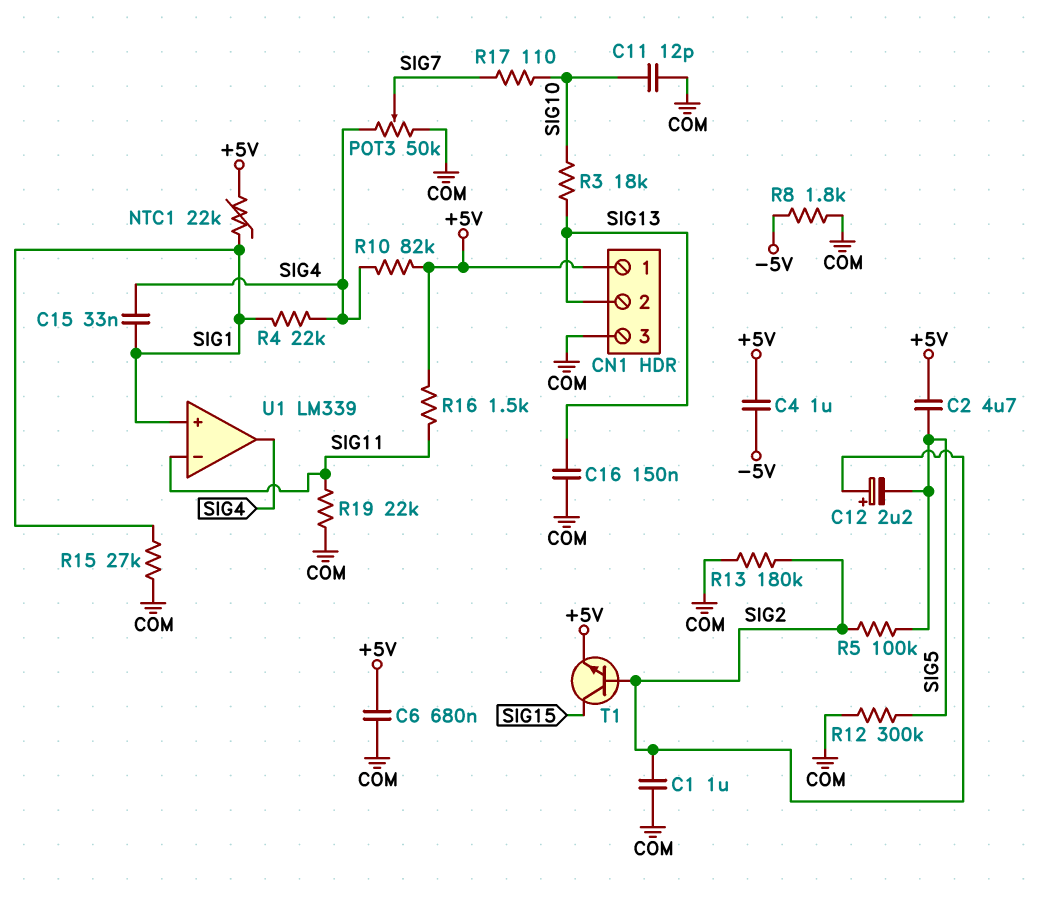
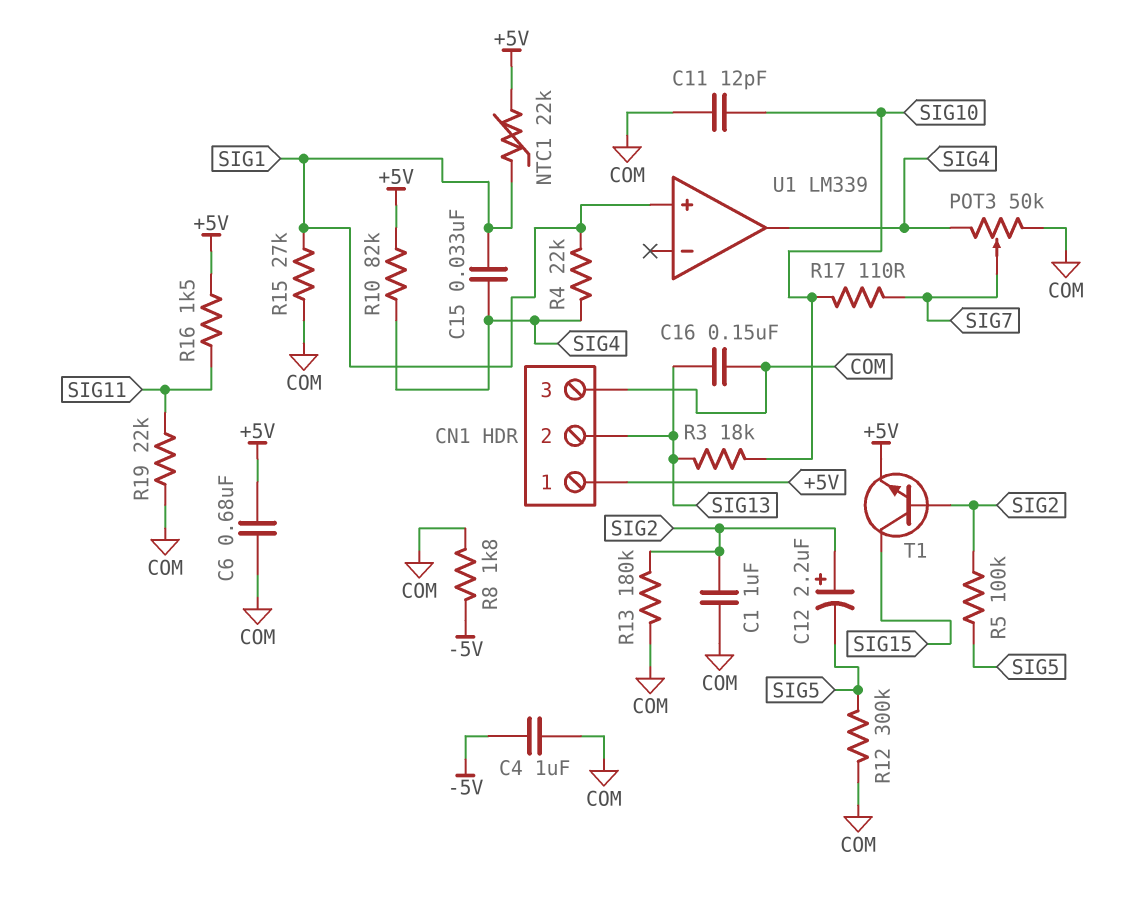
C2: 4.7uF (+5V, SIG5) -> none
C4: 1uF (+5V, -5V) -> 1uF (-5V, COM)
U1 pin in-: SIG11 -> none

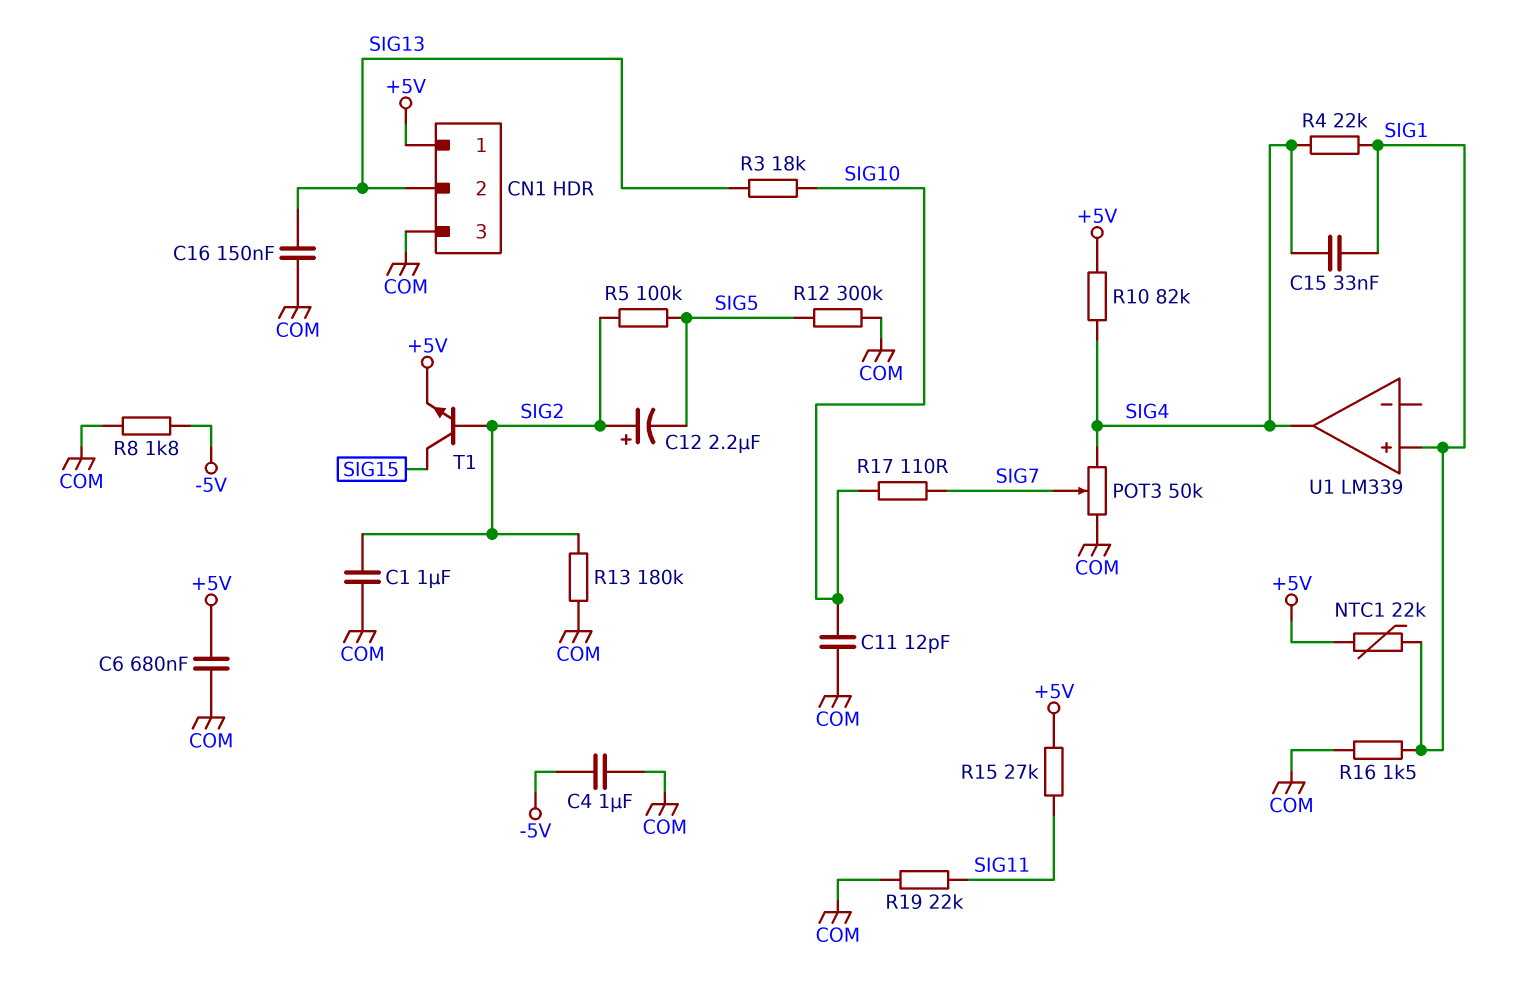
R15: 27k (COM, SIG1) -> 27k (+5V, SIG11)
R16: 1.5k (+5V, SIG11) -> 1.5k (COM, SIG1)

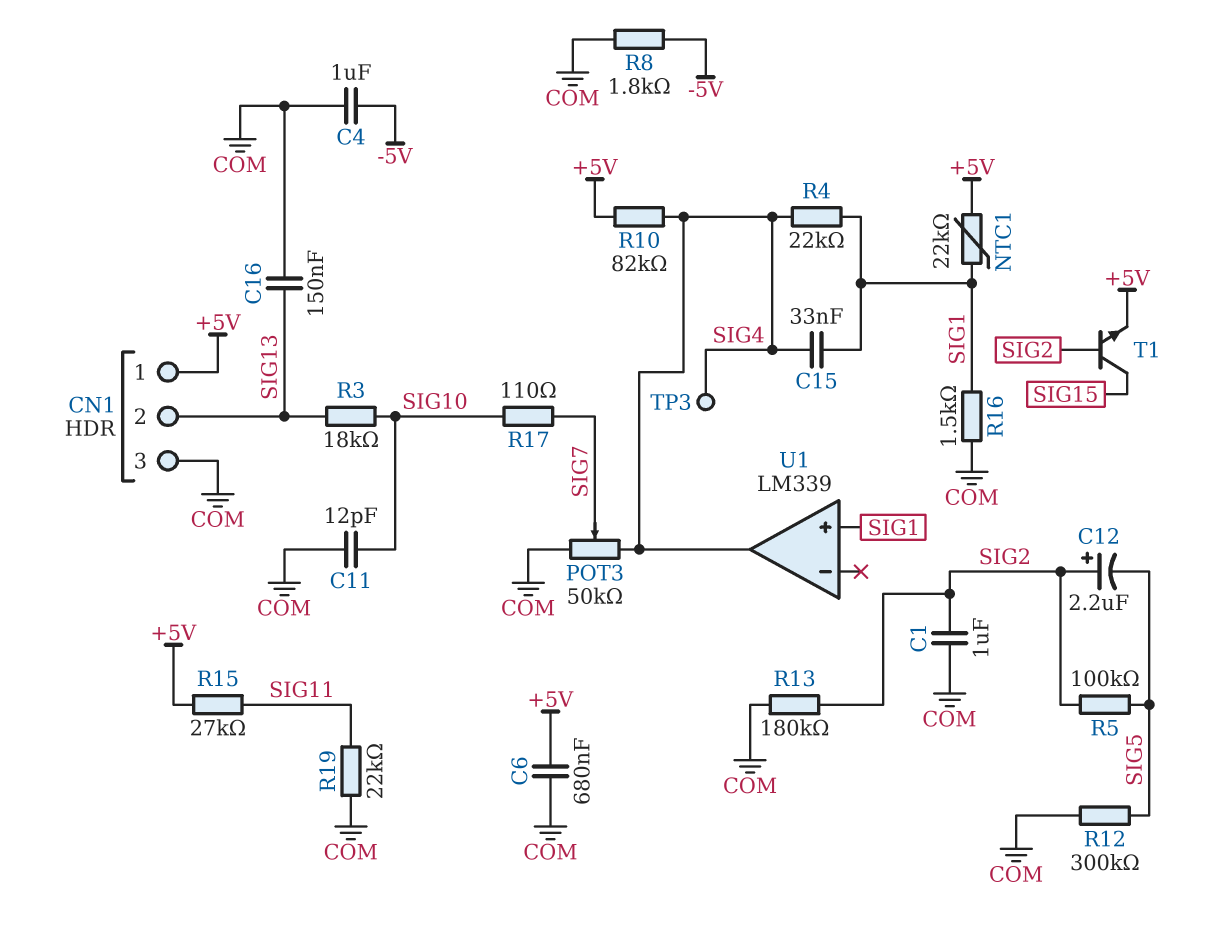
TP3: none -> test point (SIG4)

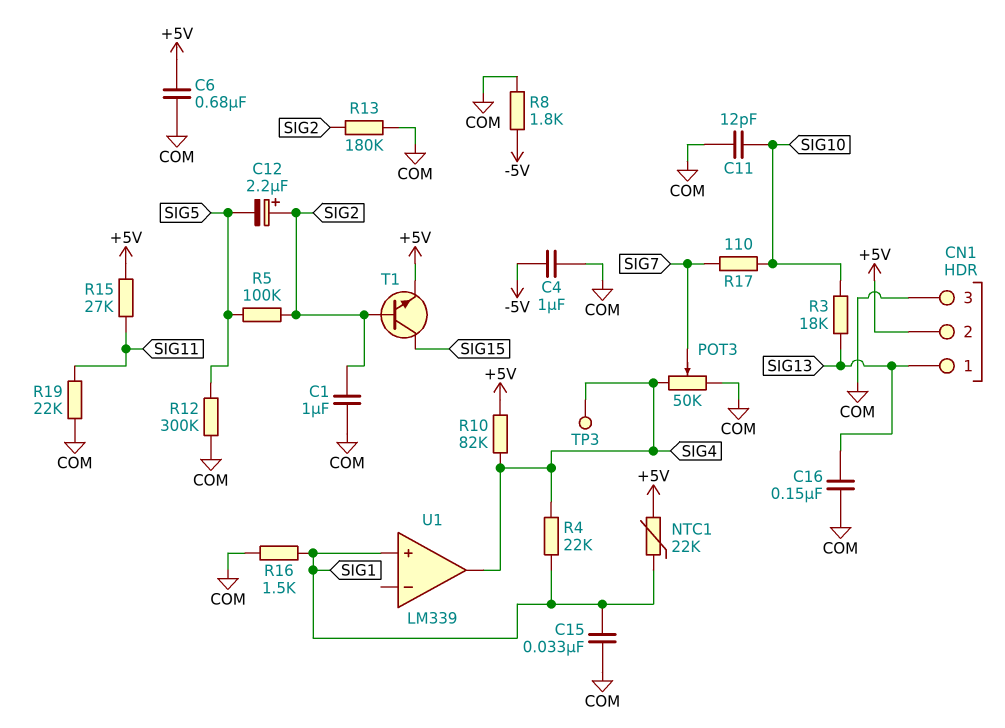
C15: 33nF (SIG1, SIG4) -> 33nF (COM, SIG1)
CN1 pin 1: +5V -> SIG13
CN1 pin 2: SIG13 -> +5V

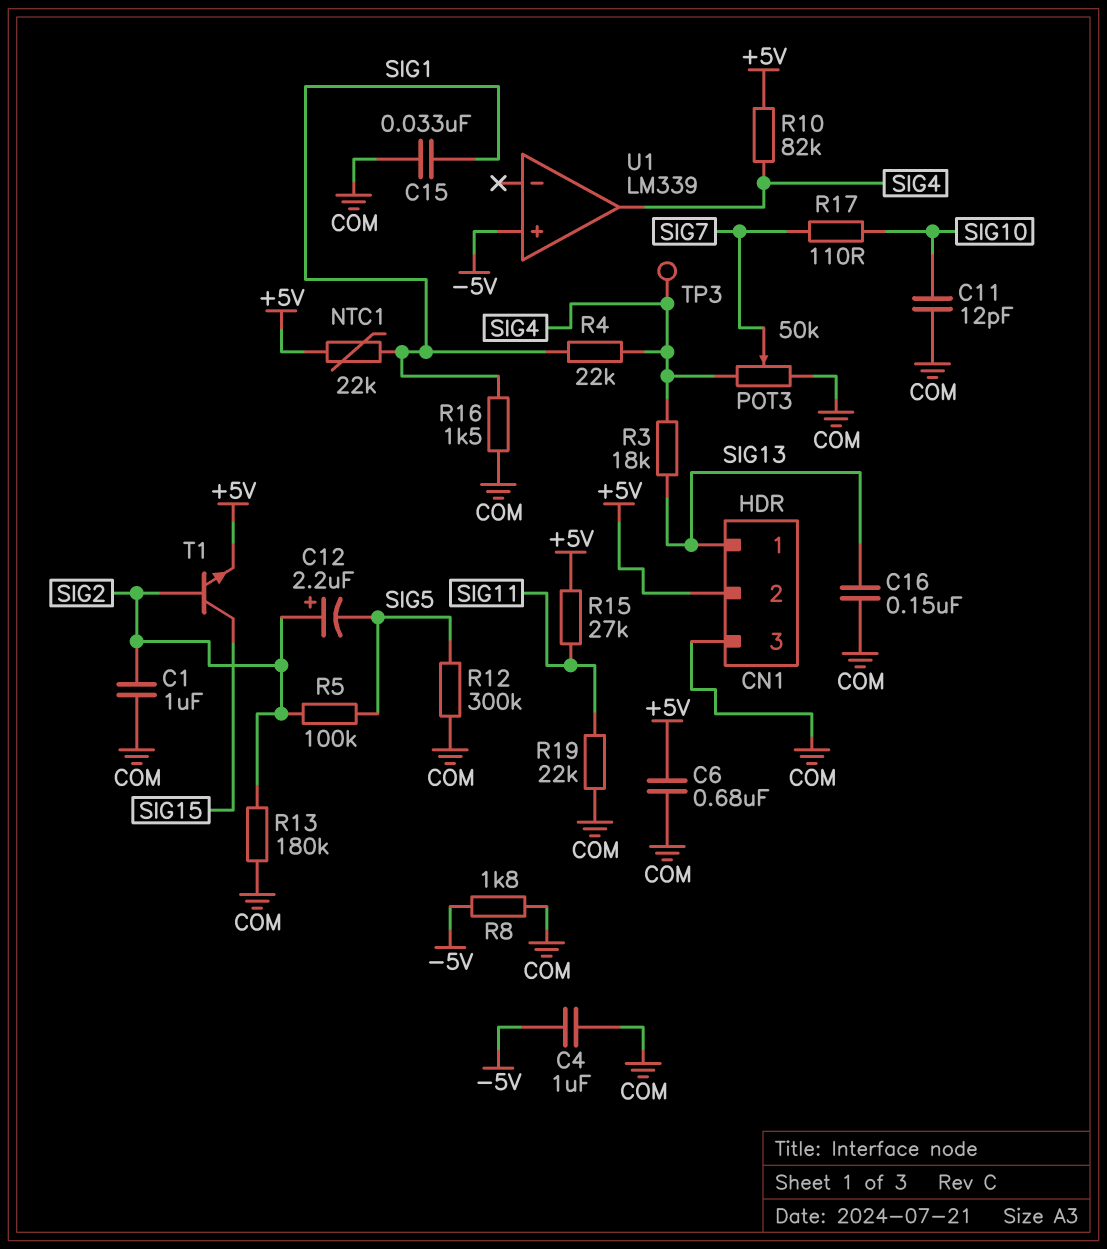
R3: 18k (SIG10, SIG13) -> 18k (SIG4, SIG13)
U1 pin in+: SIG1 -> -5V

